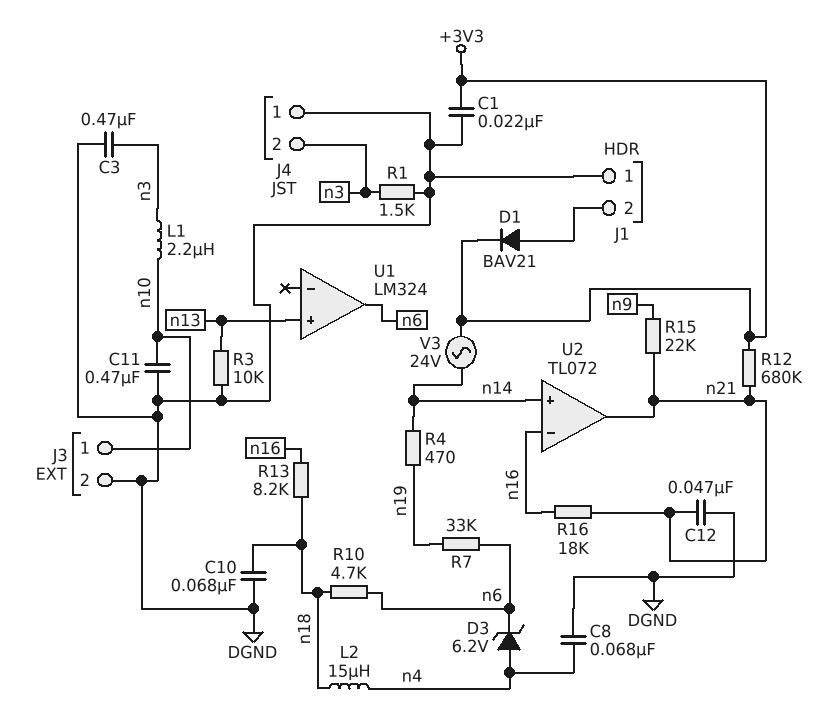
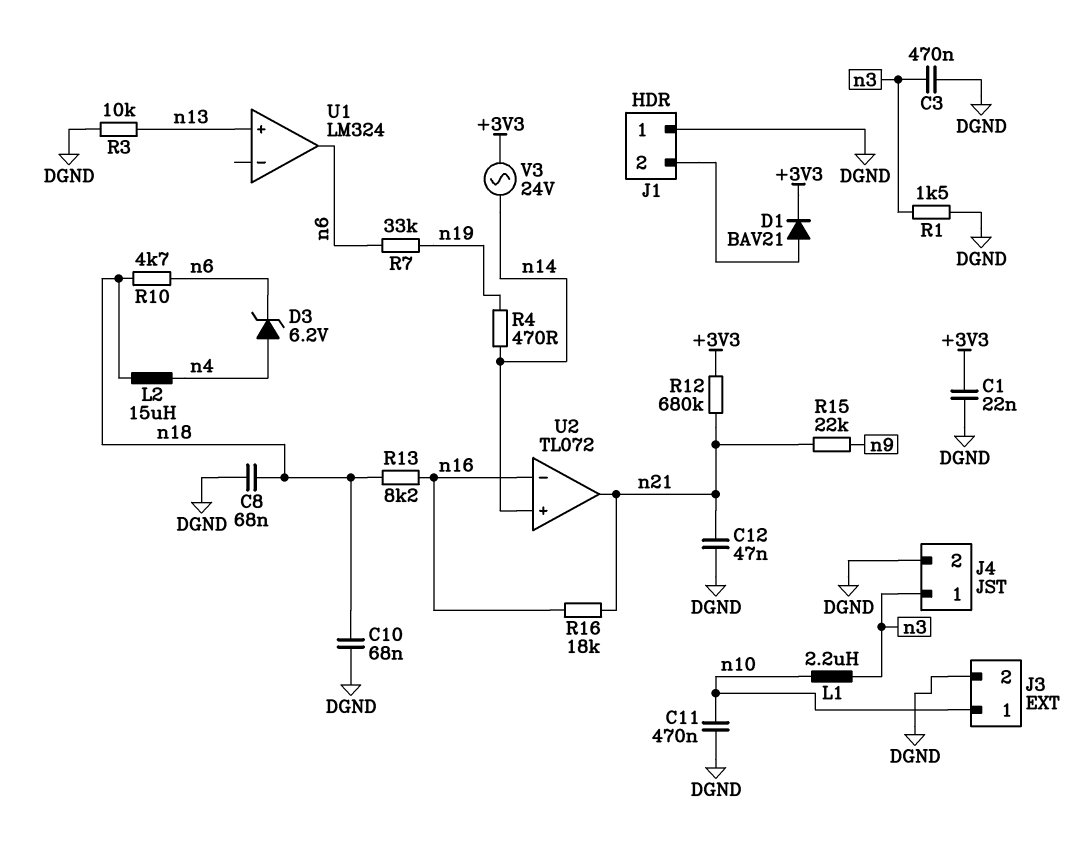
C8: 68nF (DGND, n4) -> 68nF (DGND, n18)
J4 pin 1: DGND -> n3
J4 pin 2: n3 -> DGND

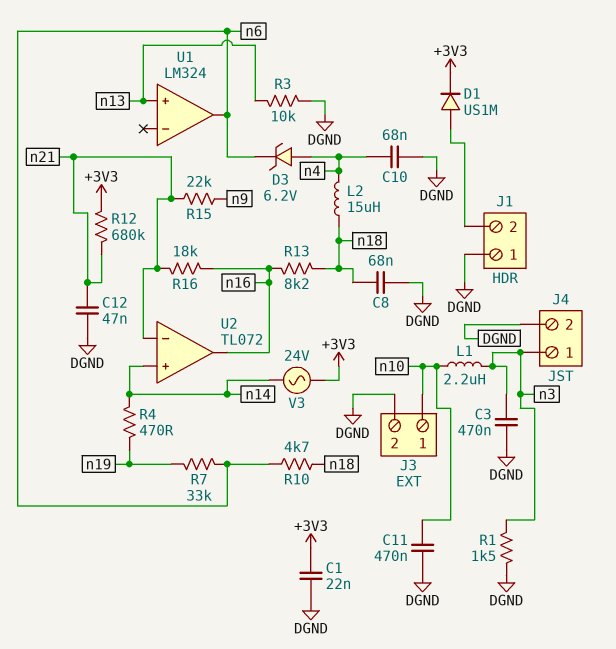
C10: 68nF (DGND, n18) -> 68nF (DGND, n4)
D1: diode BAV21 (A J1/2, K +3V3) -> diode US1M (A J1/2, K +3V3)
U2 pin in-: n16 -> n21
U2 pin out: n21 -> n16

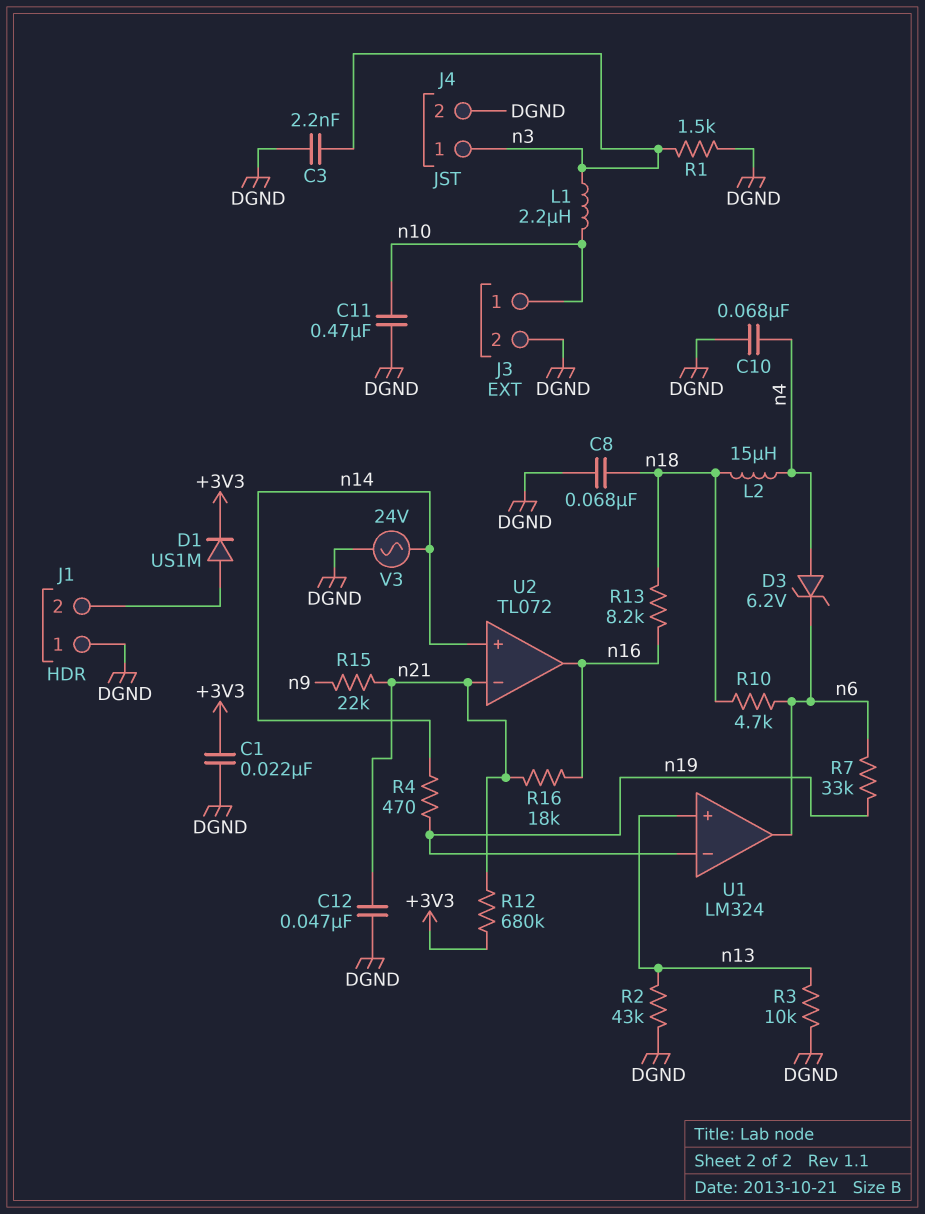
C3: 470nF (DGND, n3) -> 2.2nF (DGND, n3)
R2: none -> 43k (DGND, n13)
U1 pin in-: none -> n19
V3: AC 24V (+3V3, n14) -> AC 24V (DGND, n14)

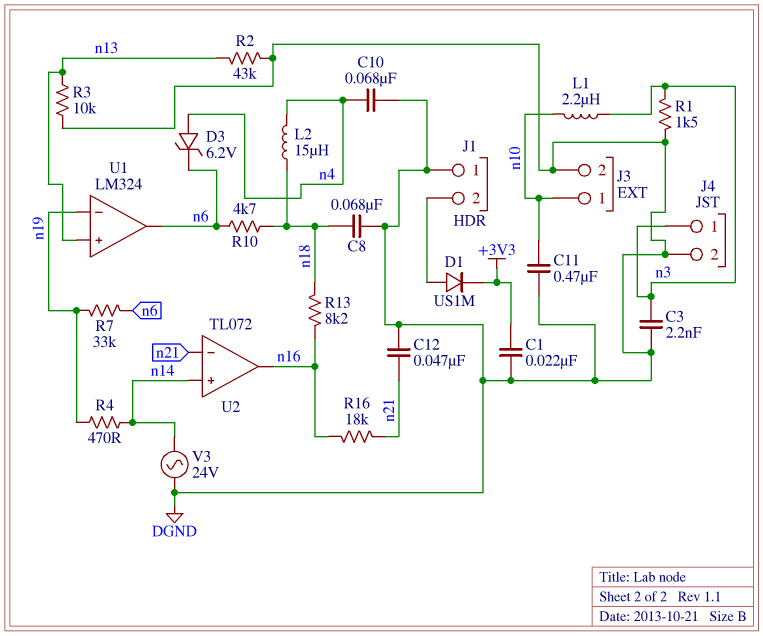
R12: 680k (+3V3, n21) -> none
R15: 22k (n9, n21) -> none

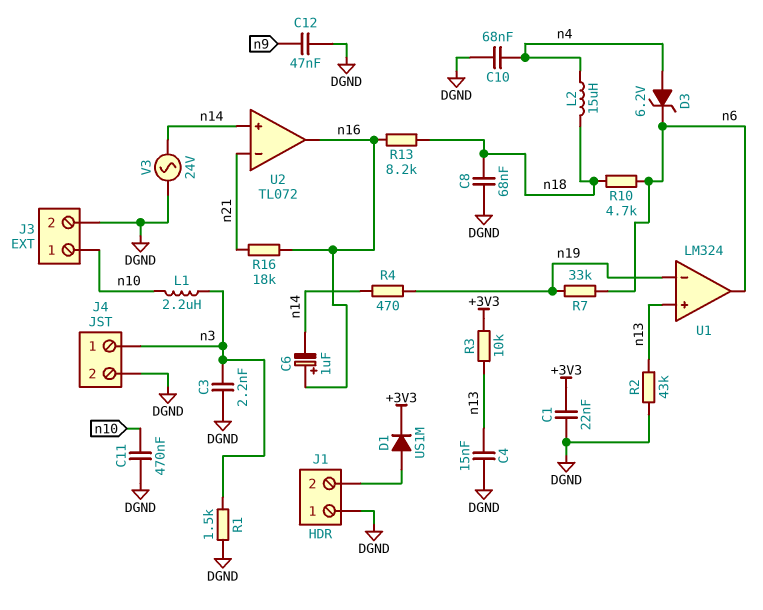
C4: none -> 15nF (DGND, n13)
C6: none -> 1uF (plus n16, minus n14)
C12: 47nF (DGND, n21) -> 47nF (DGND, n9)
R3: 10k (DGND, n13) -> 10k (+3V3, n13)

